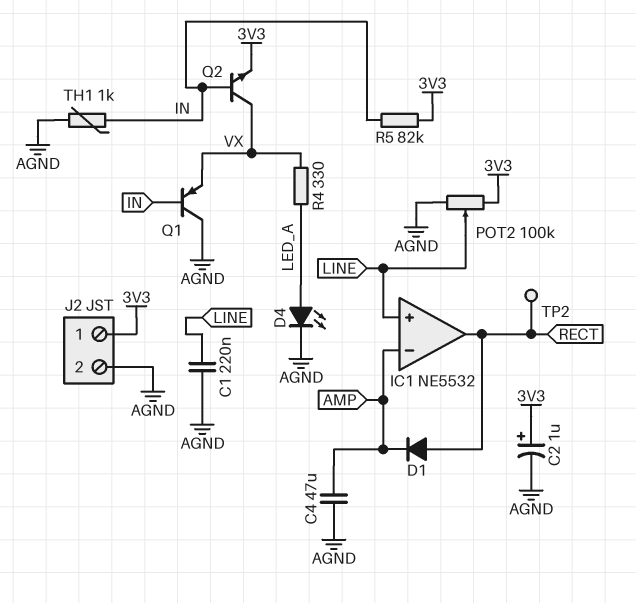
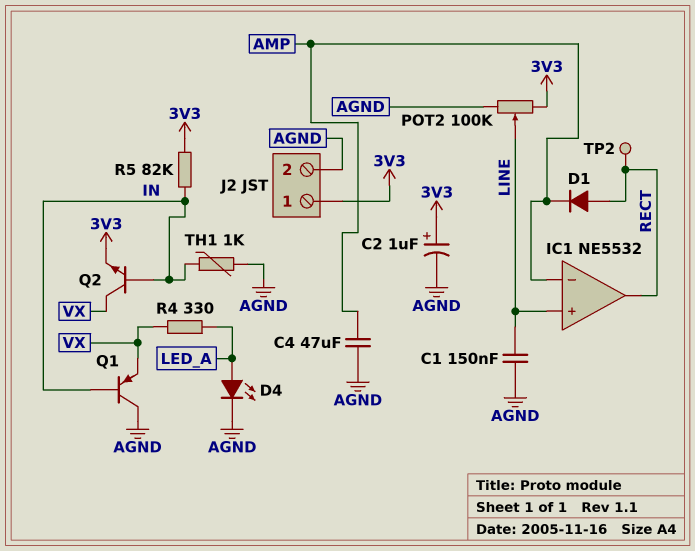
C1: 220nF (AGND, LINE) -> 150nF (AGND, LINE)

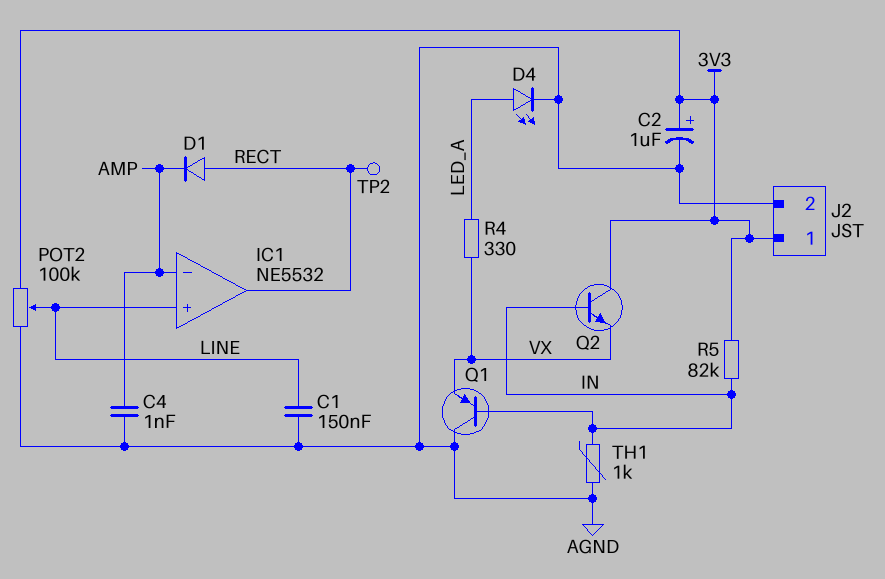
C4: 47uF (AGND, AMP) -> 1nF (AGND, AMP)
Q2: NPN (B IN, C VX, E 3V3) -> NPN (B IN, C 3V3, E VX)

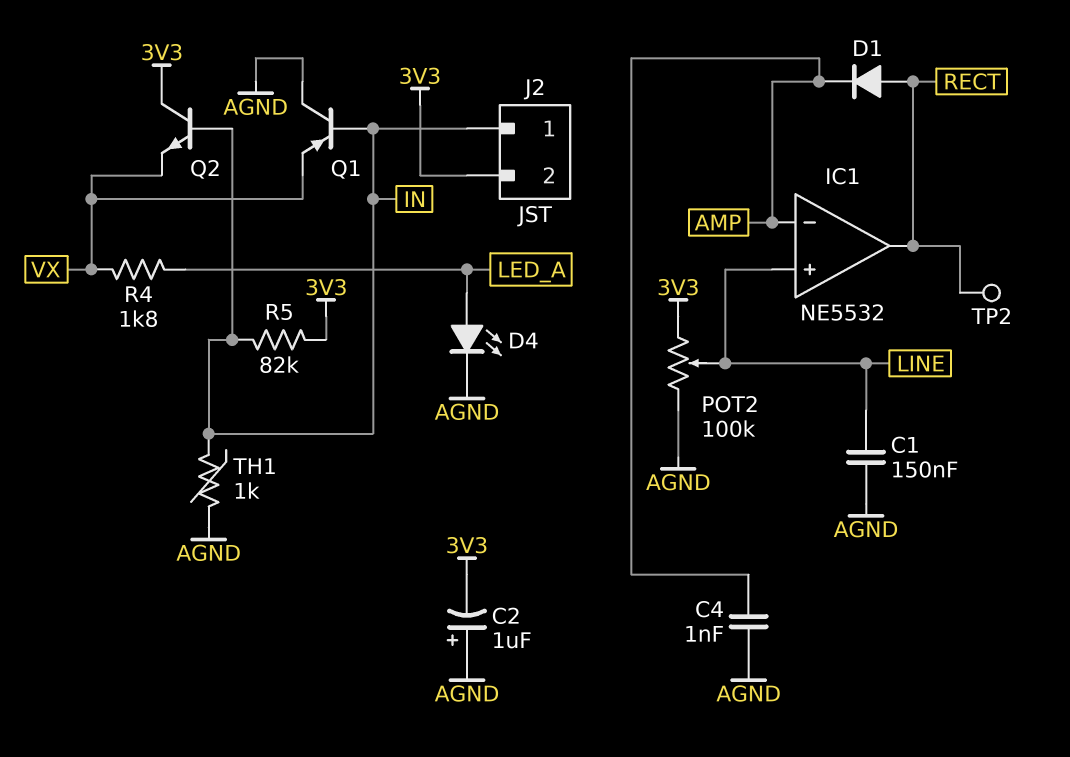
C2: 1uF (plus 3V3, minus AGND) -> 1uF (plus AGND, minus 3V3)
J2 pin 1: 3V3 -> IN
J2 pin 2: AGND -> 3V3
R4: 330 (LED_A, VX) -> 1.8k (LED_A, VX)

